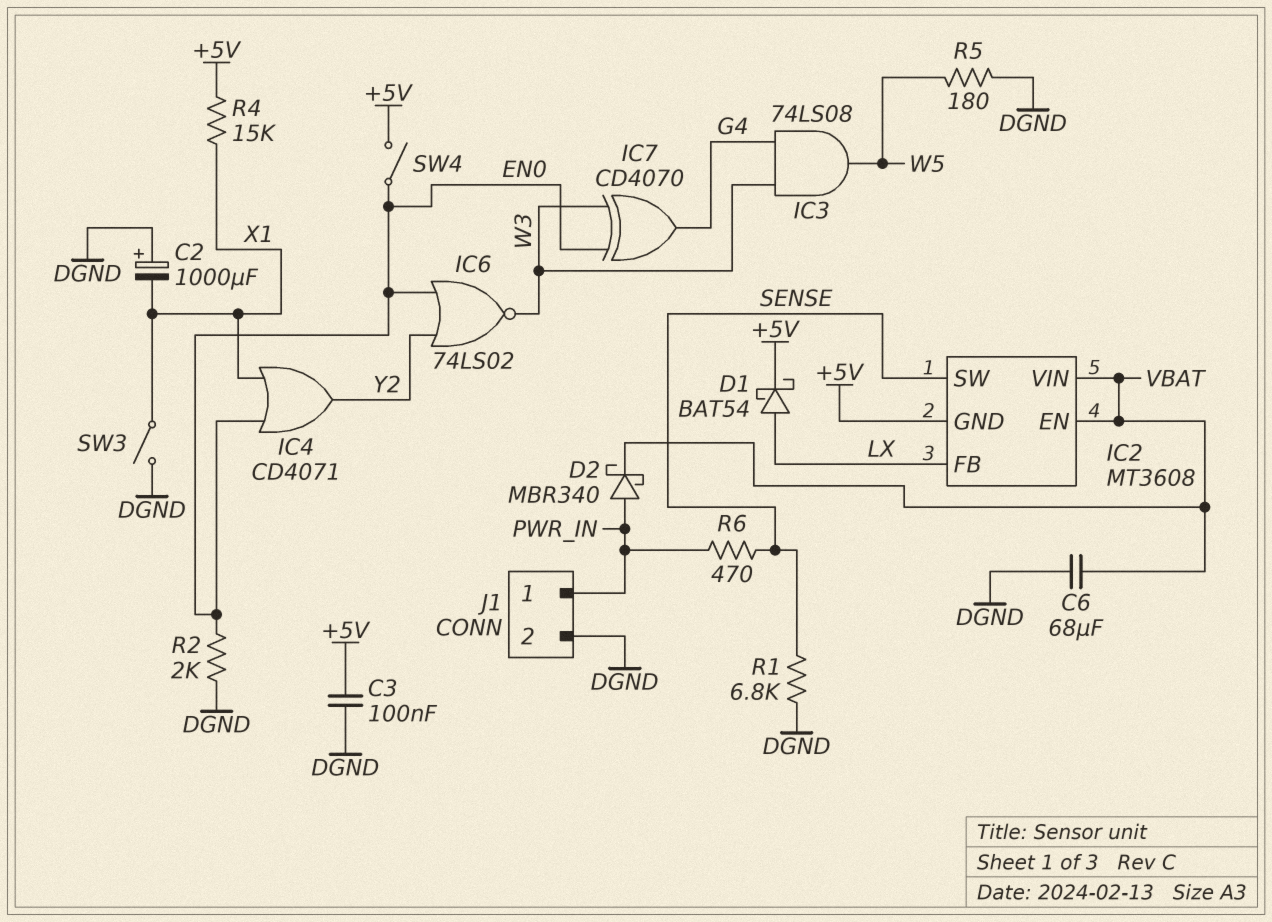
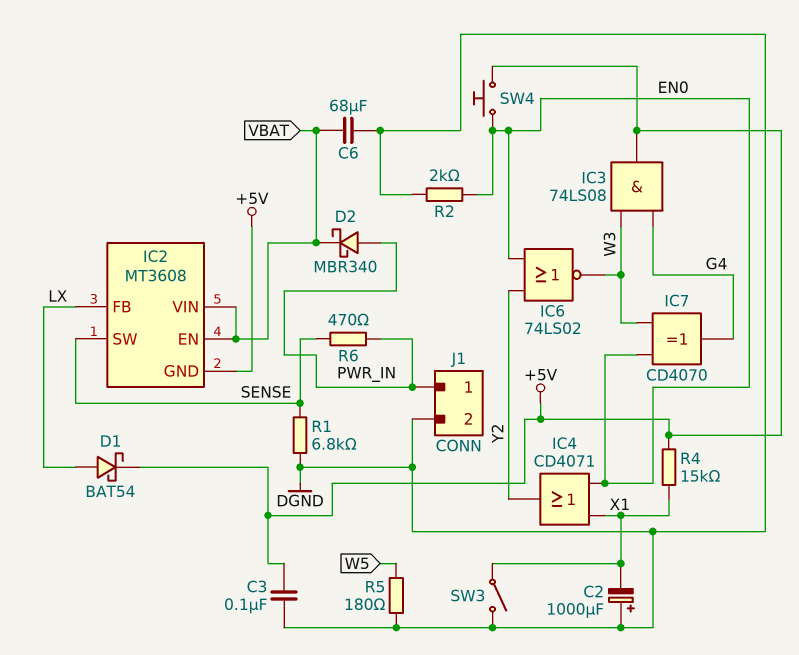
IC3: AND 74LS08 (in G4, in W3, out W5) -> AND 74LS08 (in G4, in W3, out +5V)
SW4: switch (+5V, EN0) -> button (+5V, EN0)

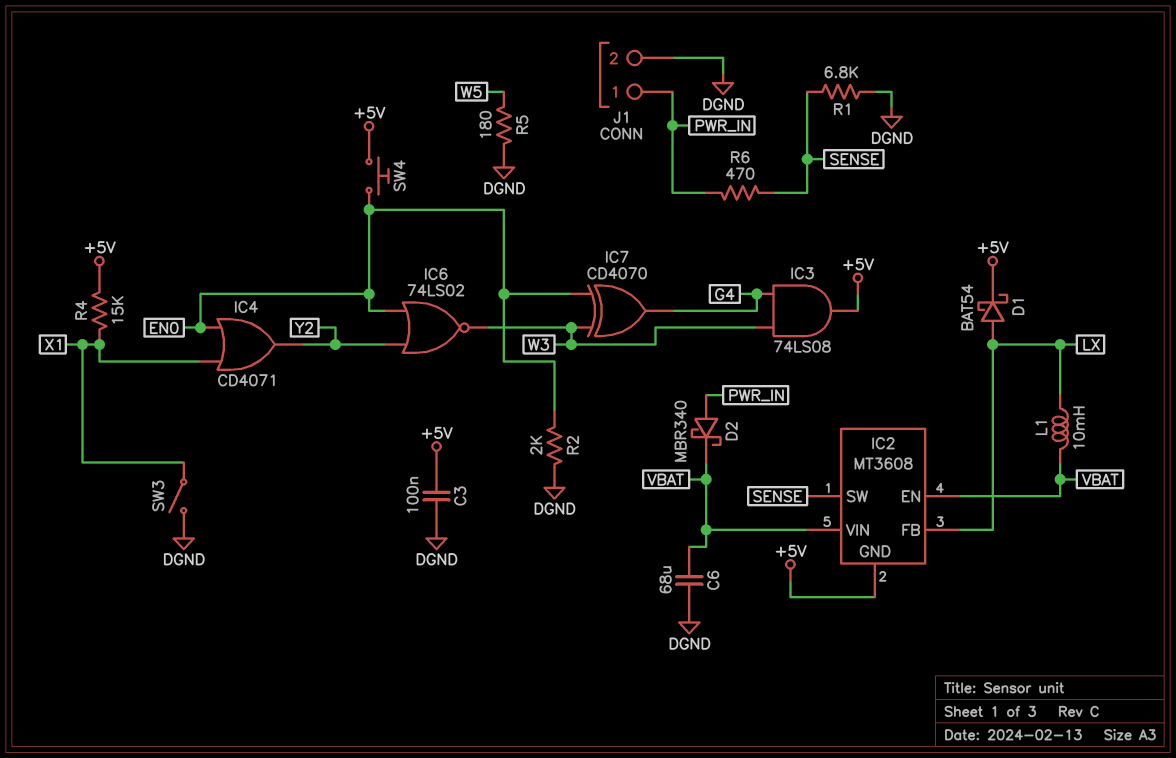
C2: 1000uF (plus DGND, minus X1) -> none
L1: none -> 10mH (LX, VBAT)

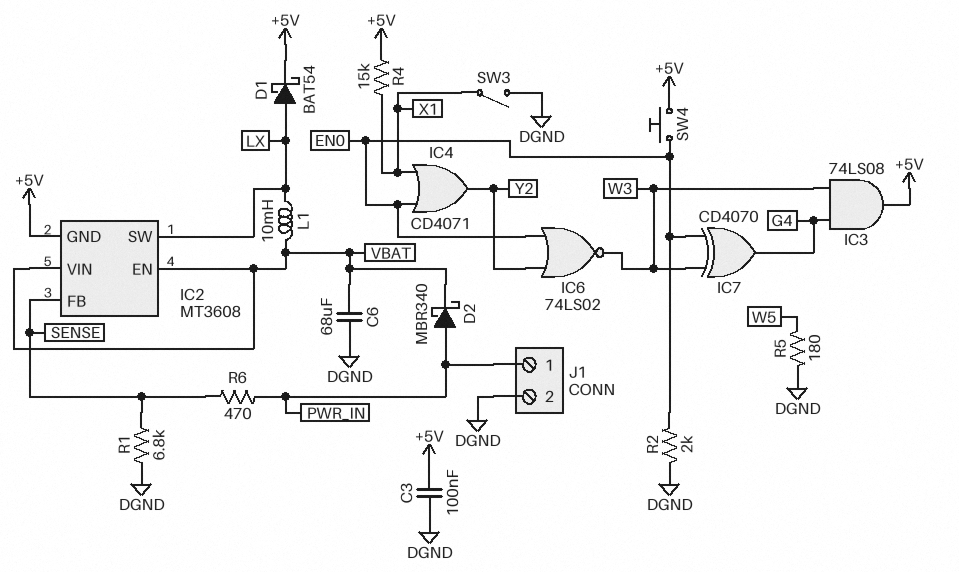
IC2 pin FB: LX -> SENSE
IC2 pin SW: SENSE -> LX

